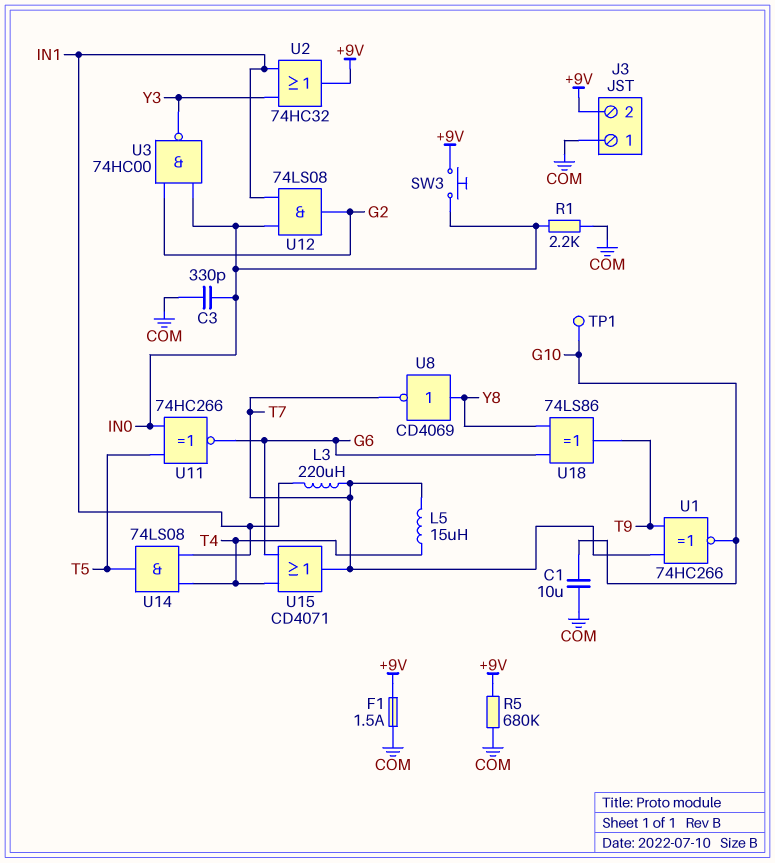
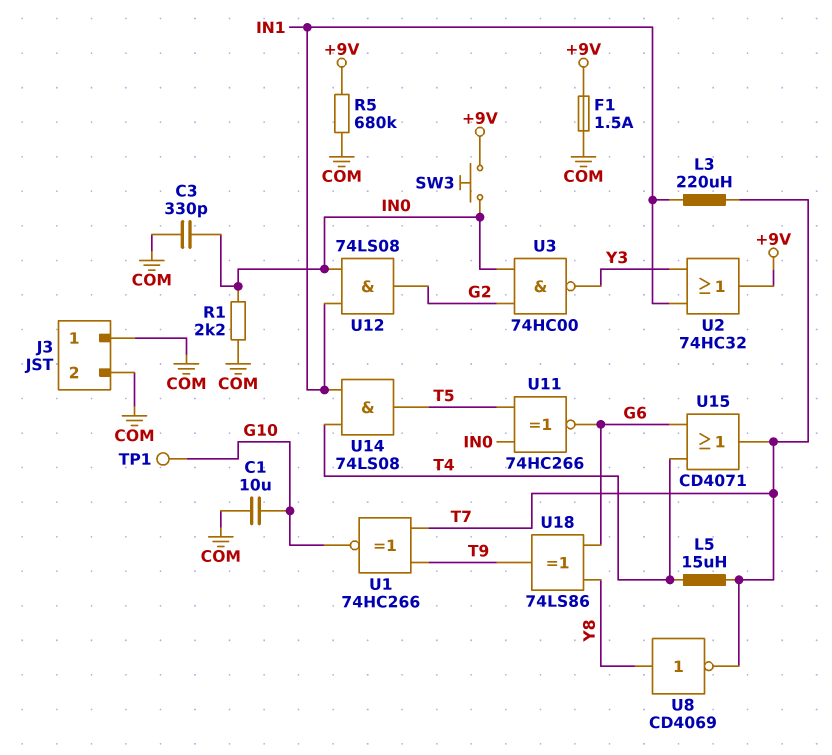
J3 pin 2: +9V -> COM

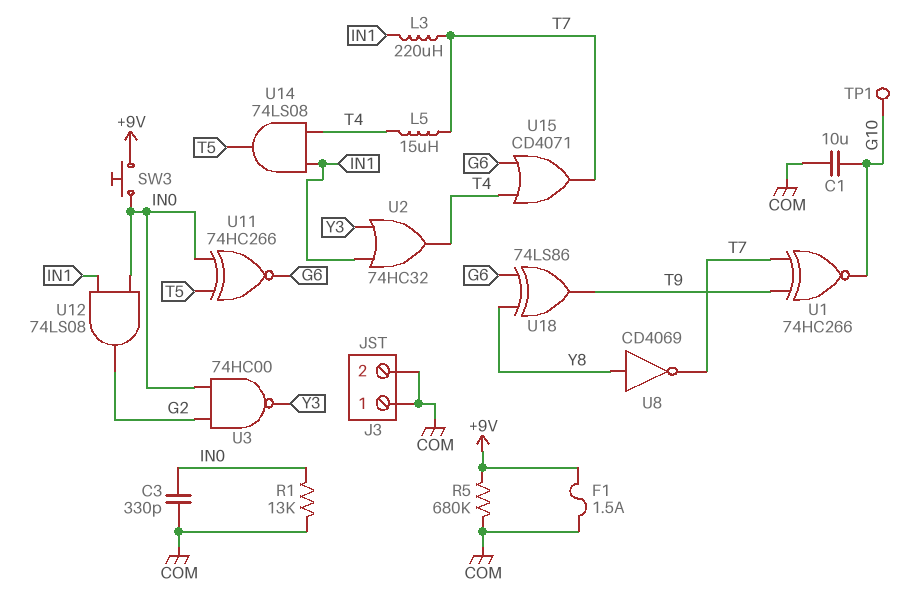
R1: 2.2k (COM, IN0) -> 13k (COM, IN0)
U2: OR 74HC32 (in IN1, in Y3, out +9V) -> OR 74HC32 (in IN1, in Y3, out T4)

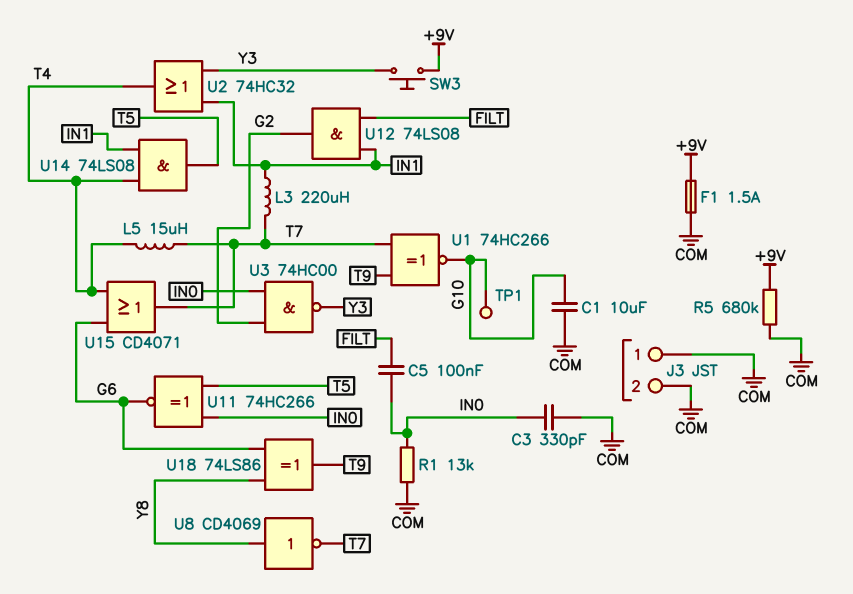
C5: none -> 100nF (FILT, IN0)
SW3: button (+9V, IN0) -> button (+9V, Y3)
U12: AND 74LS08 (in IN0, in IN1, out G2) -> AND 74LS08 (in FILT, in IN1, out G2)

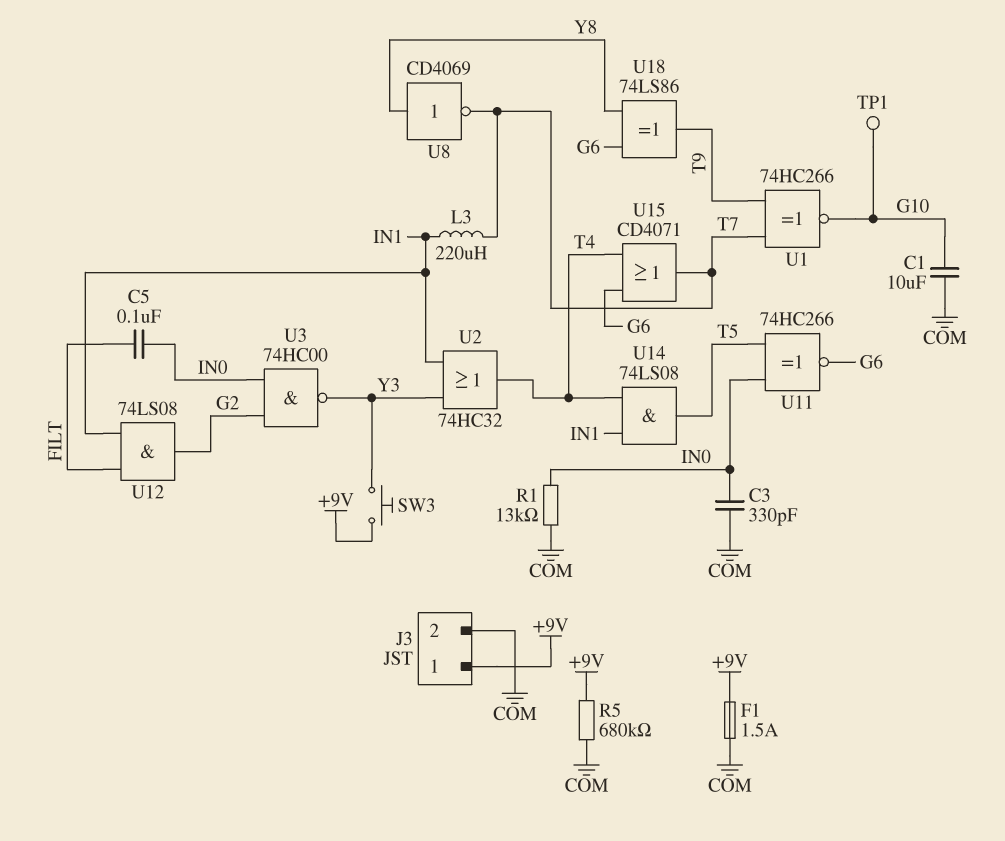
J3 pin 1: COM -> +9V
L5: 15uH (T4, T7) -> none

